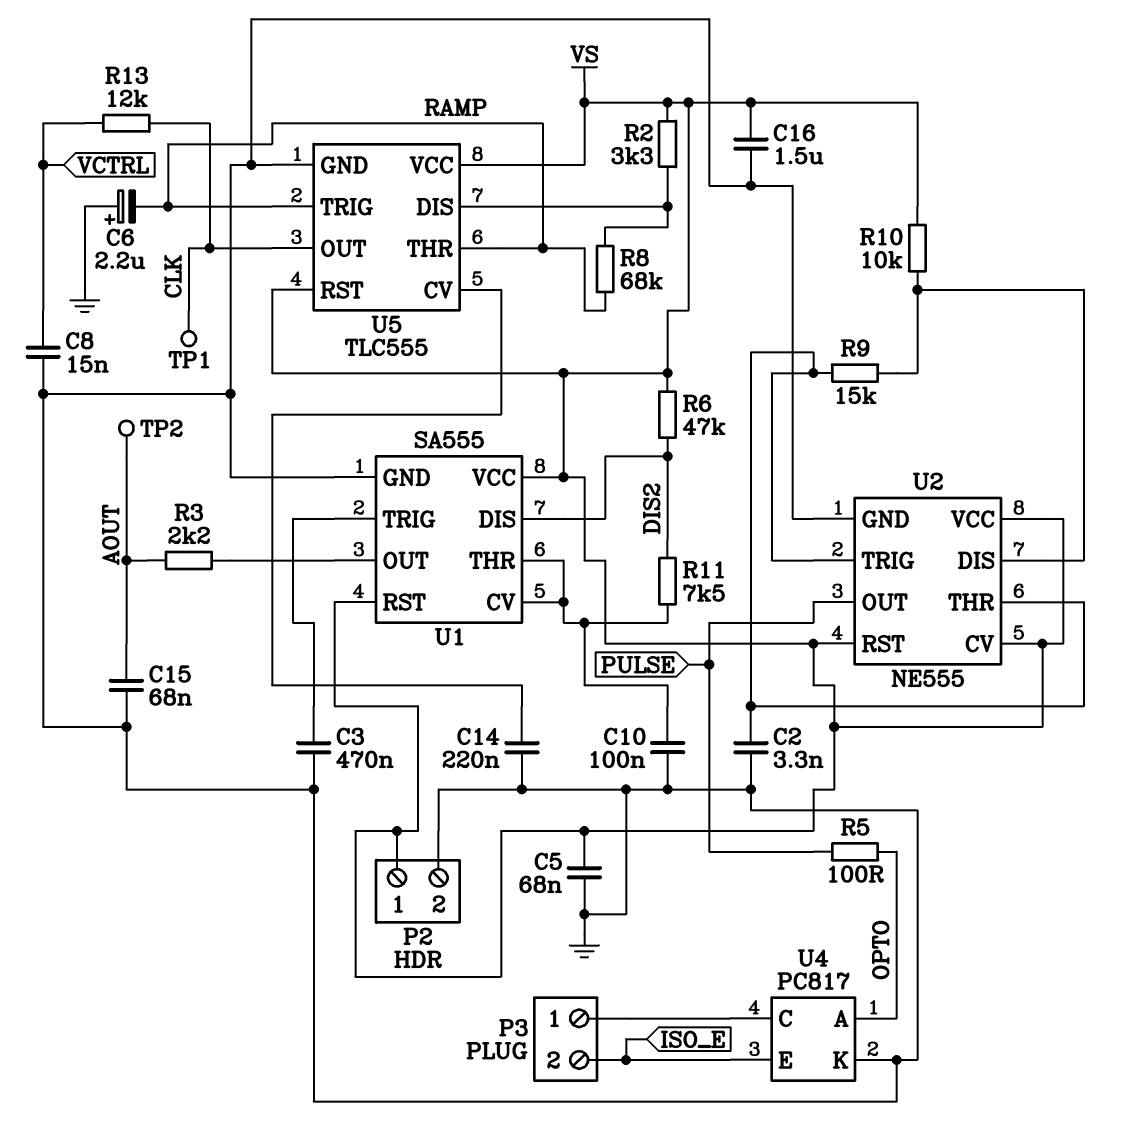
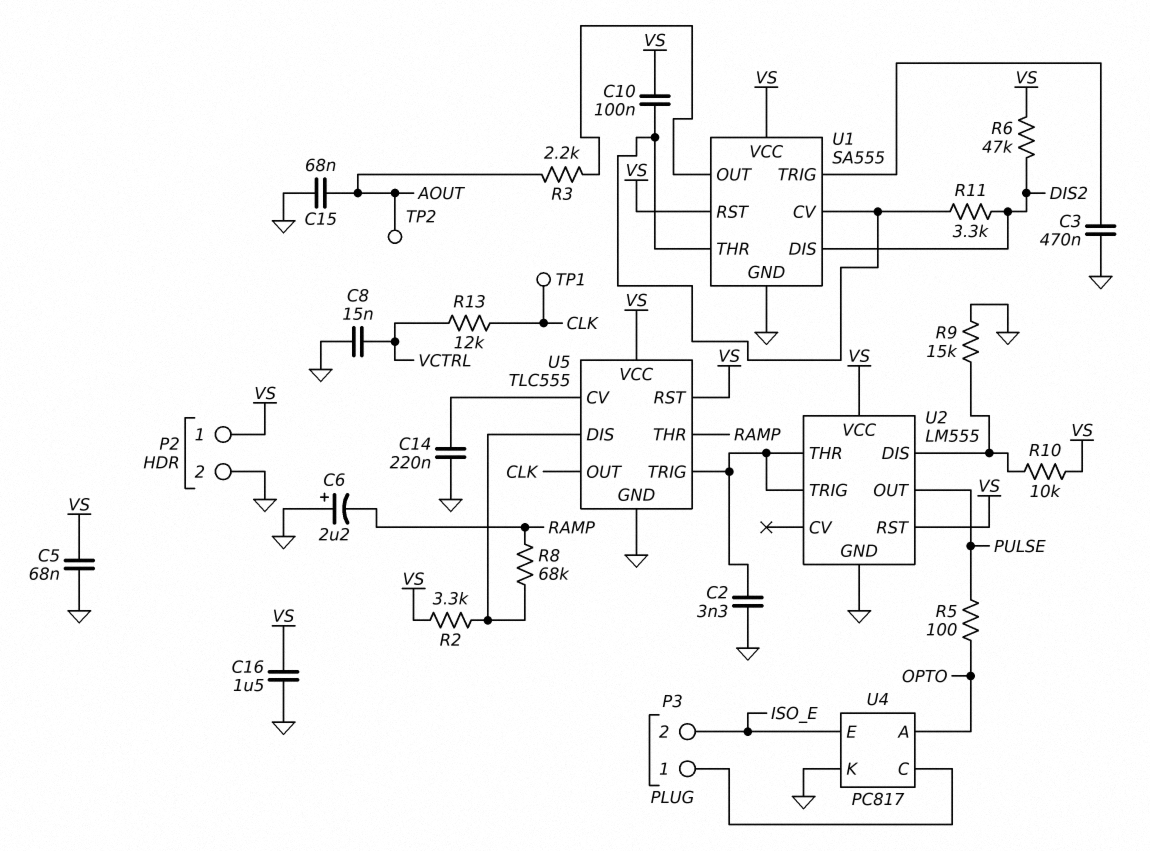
C10: 100nF (GND, U1/CV) -> 100nF (U1/CV, VS)
R9: 15k (U2/DIS, U2/THR) -> 15k (GND, U2/DIS)
R11: 7.5k (DIS2, U1/CV) -> 3.3k (DIS2, U1/CV)
U2: NE555 -> LM555
U2 pin CV: VS -> none
U5 pin TRIG: RAMP -> U2/THR

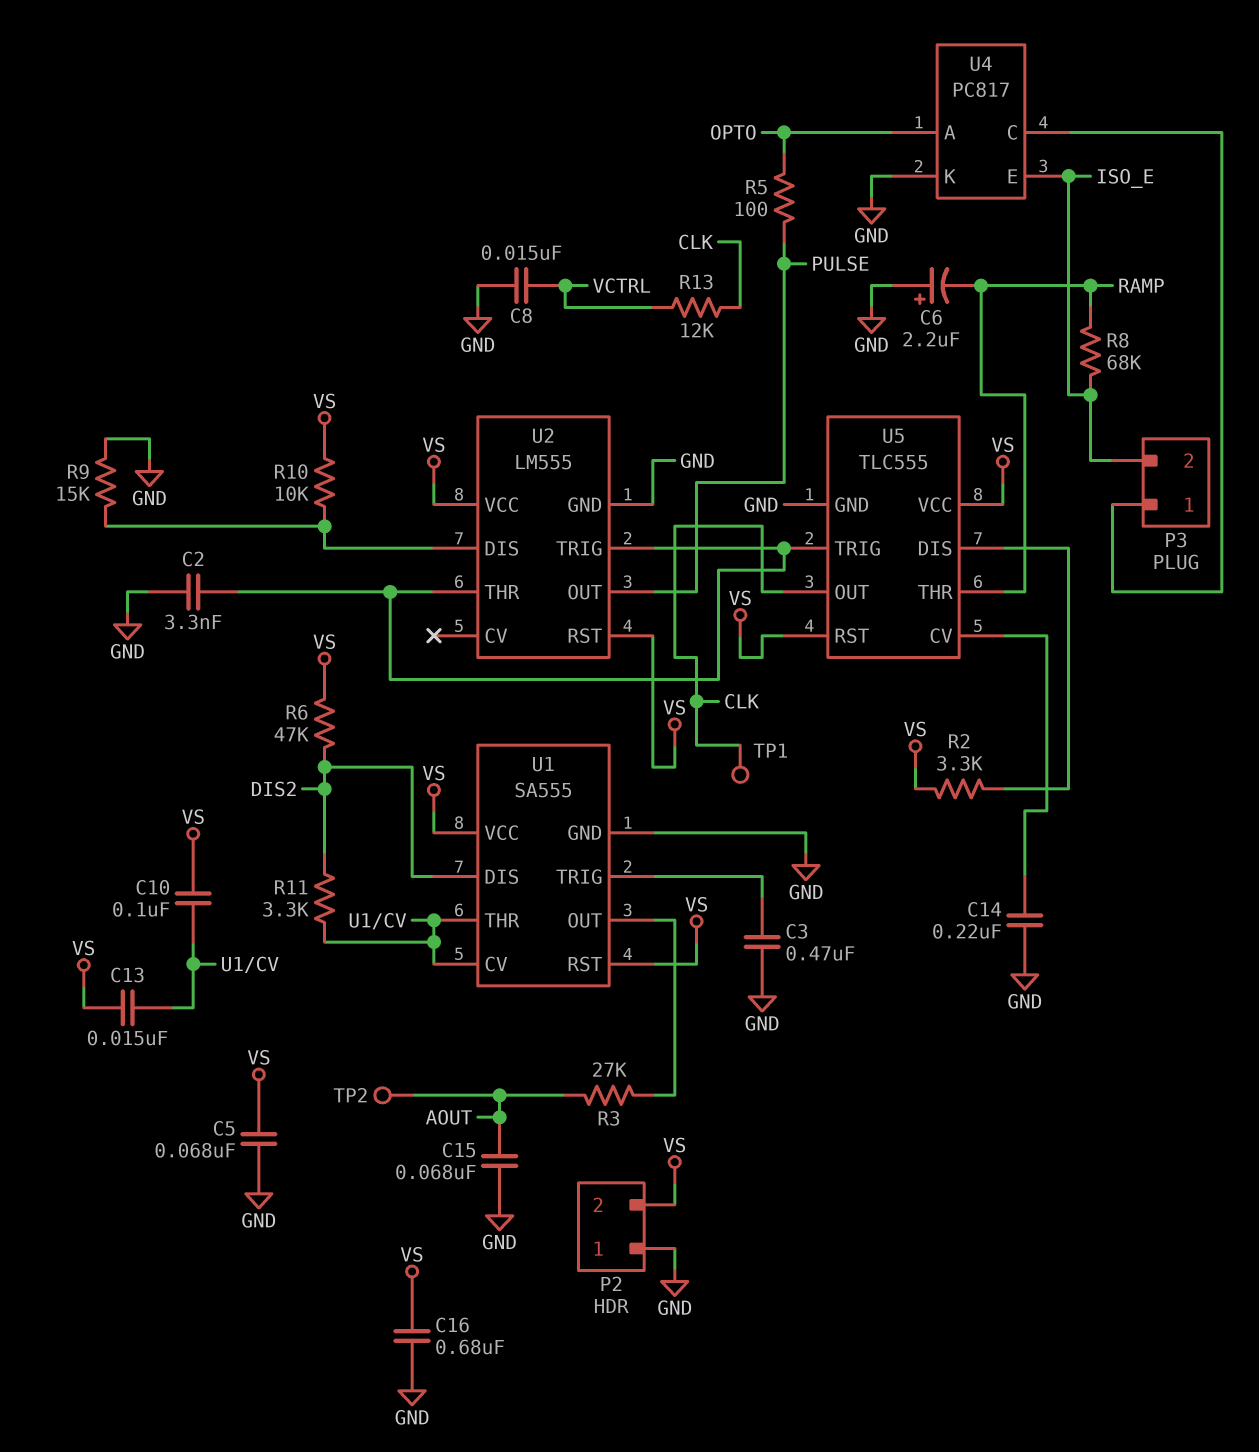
C13: none -> 15nF (U1/CV, VS)
C16: 1.5uF (GND, VS) -> 680nF (GND, VS)
P2 pin 1: VS -> GND
P2 pin 2: GND -> VS
R3: 2.2k (AOUT, U1/OUT) -> 27k (AOUT, U1/OUT)
R8: 68k (RAMP, U5/DIS) -> 68k (ISO_E, RAMP)

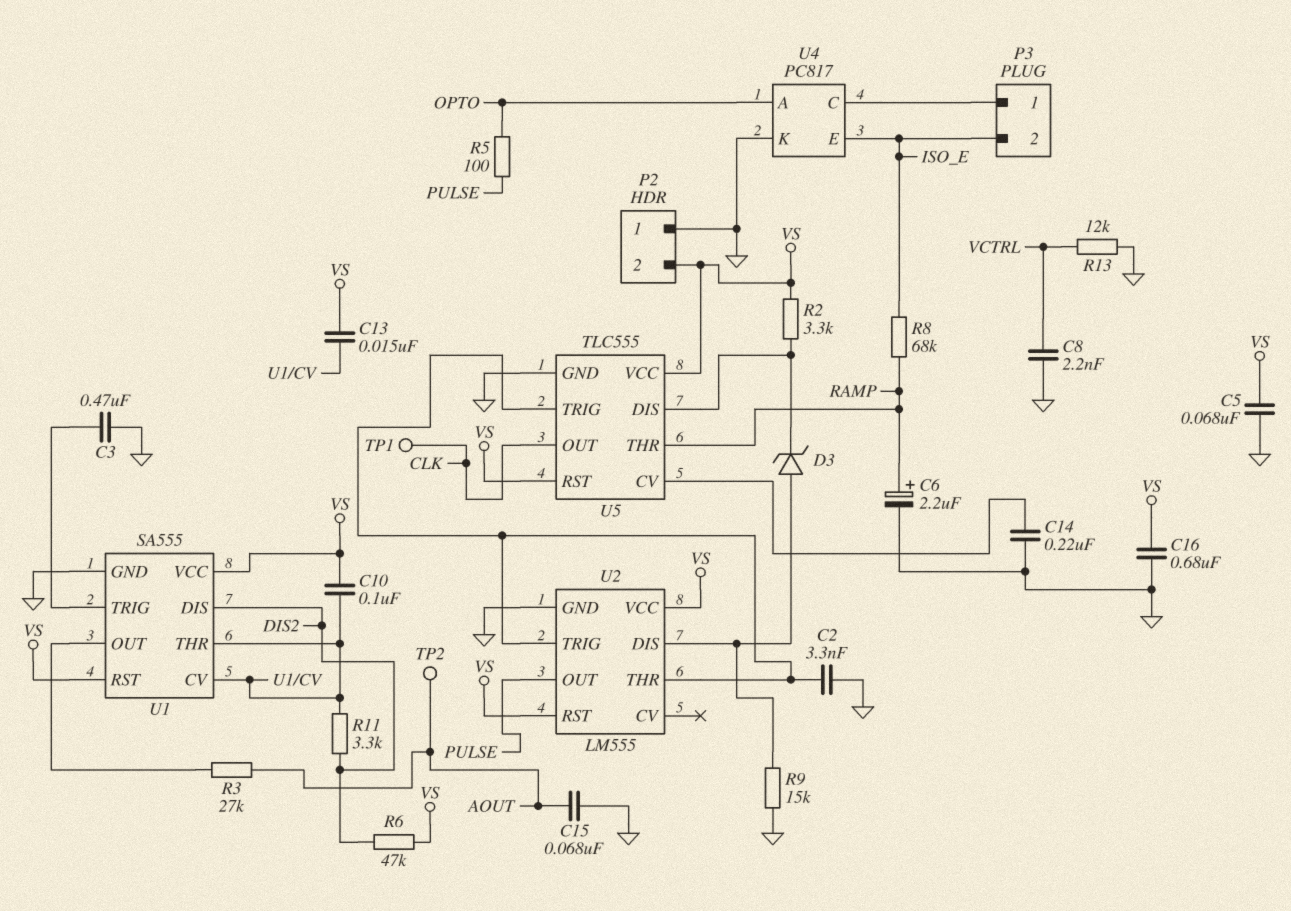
C6: 2.2uF (plus GND, minus RAMP) -> 2.2uF (plus RAMP, minus GND)
C8: 15nF (GND, VCTRL) -> 2.2nF (GND, VCTRL)
D3: none -> zener (A U2/DIS, K U5/DIS)
R10: 10k (U2/DIS, VS) -> none
R13: 12k (CLK, VCTRL) -> 12k (GND, VCTRL)

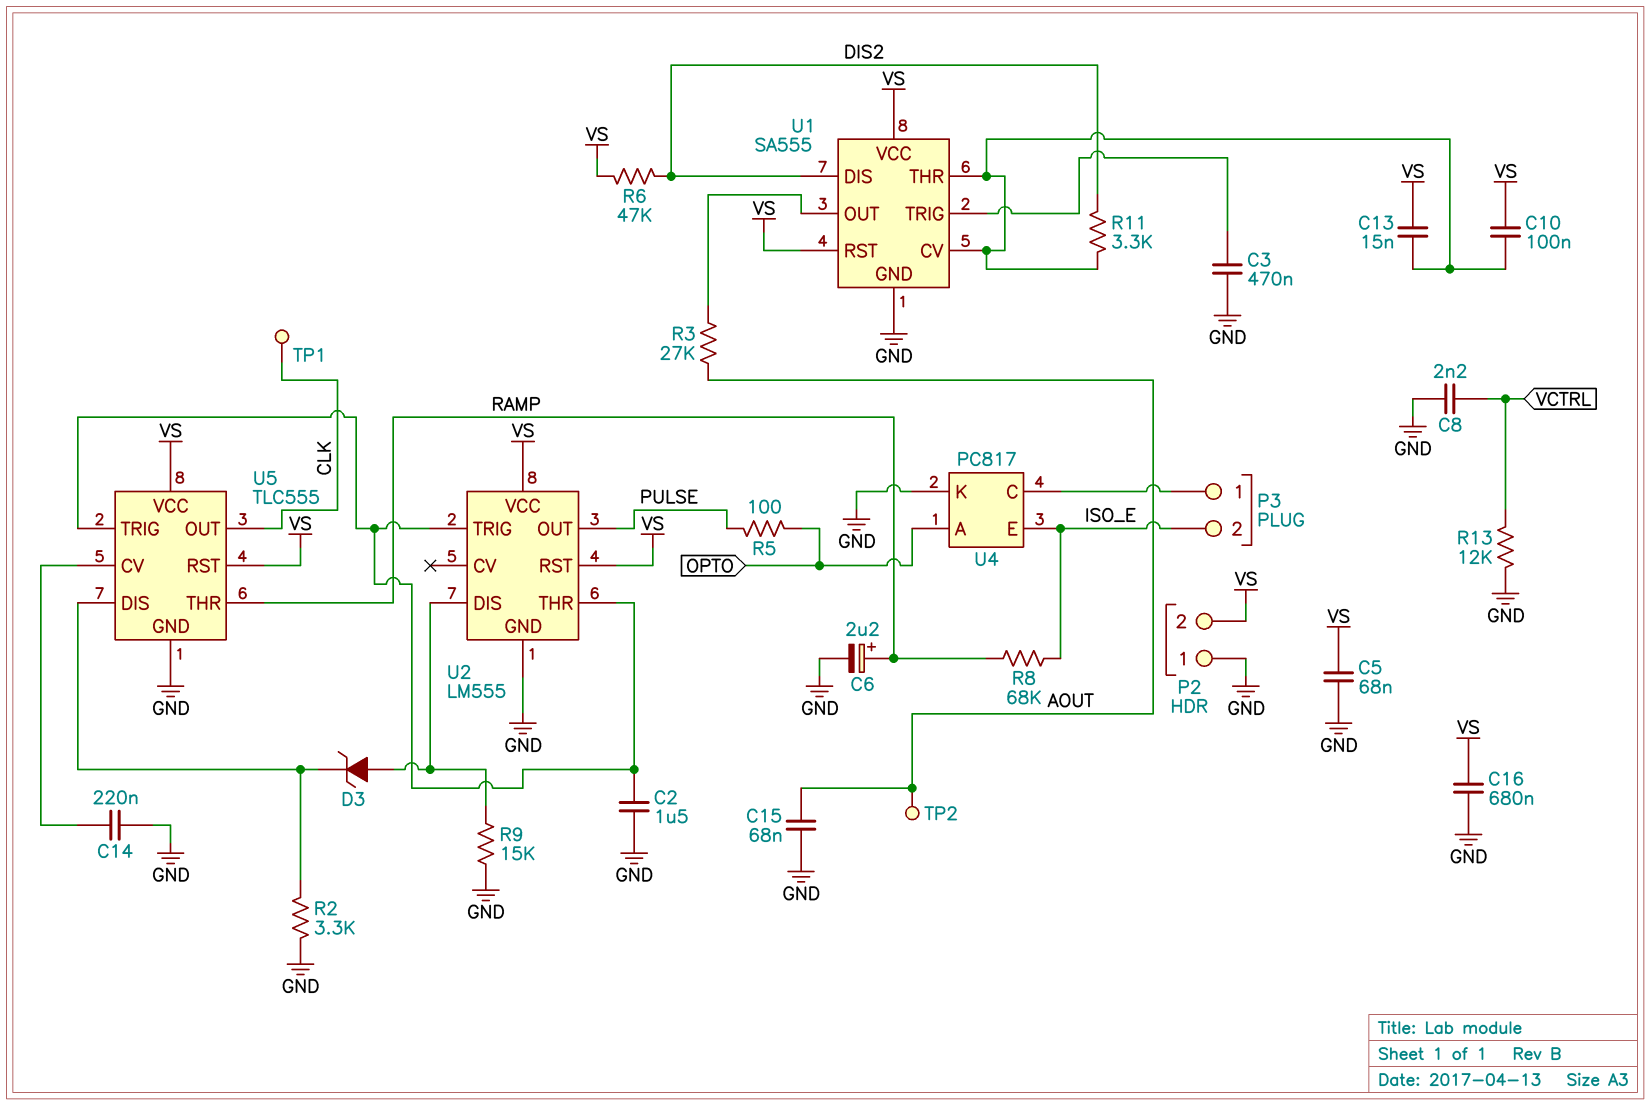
C2: 3.3nF (GND, U2/THR) -> 1.5uF (GND, U2/THR)
R2: 3.3k (U5/DIS, VS) -> 3.3k (GND, U5/DIS)

